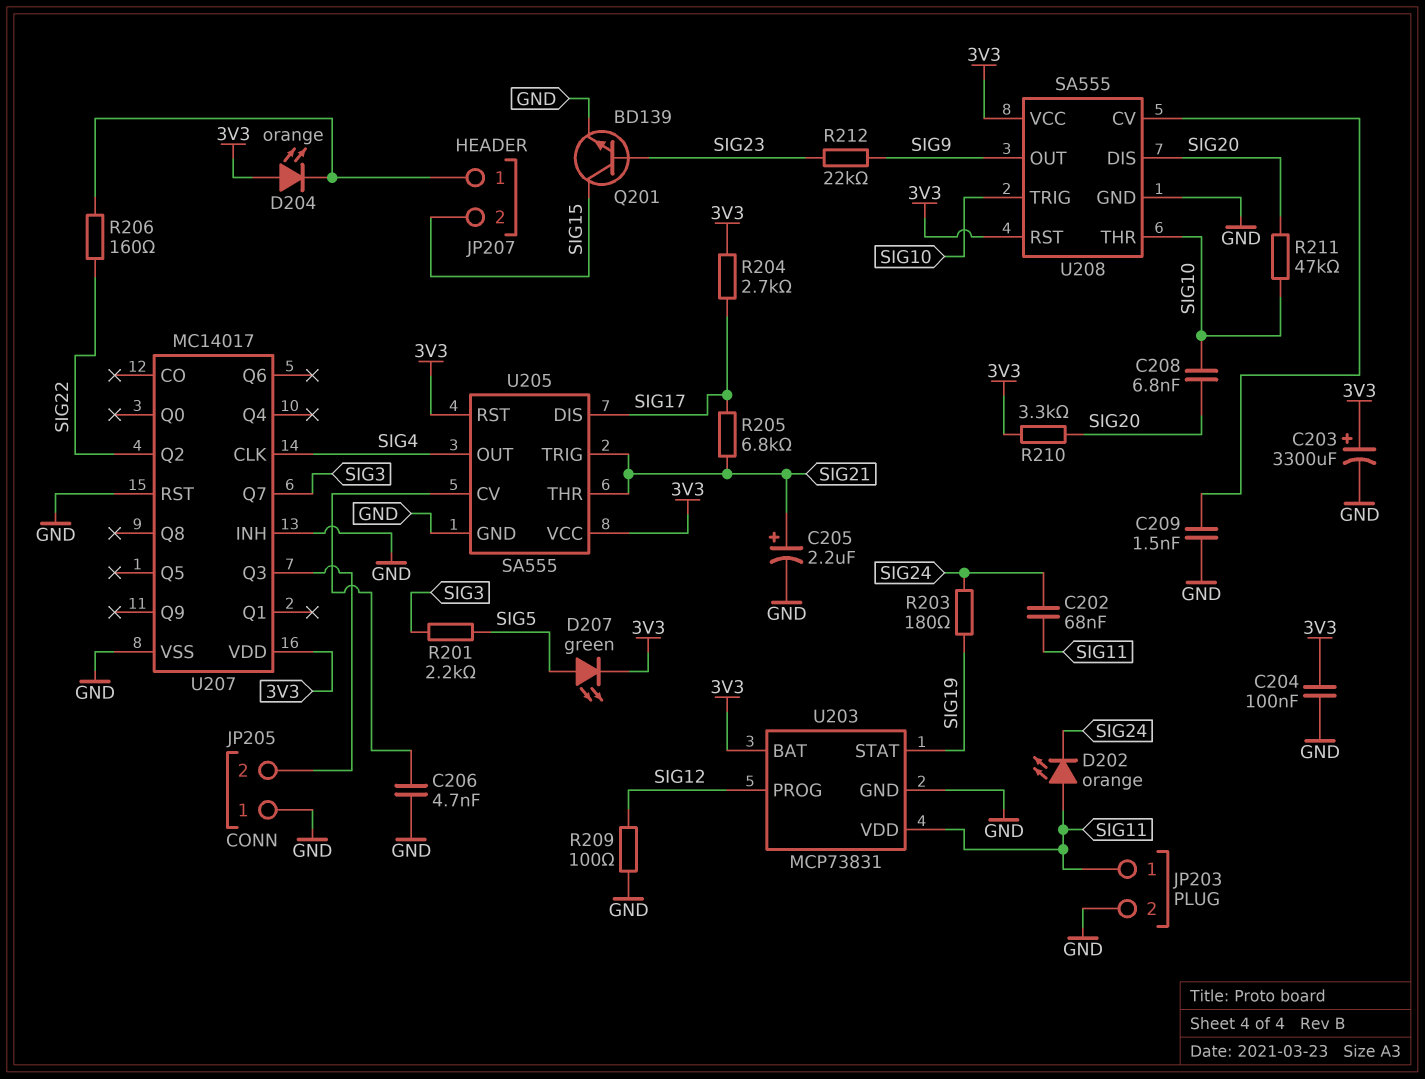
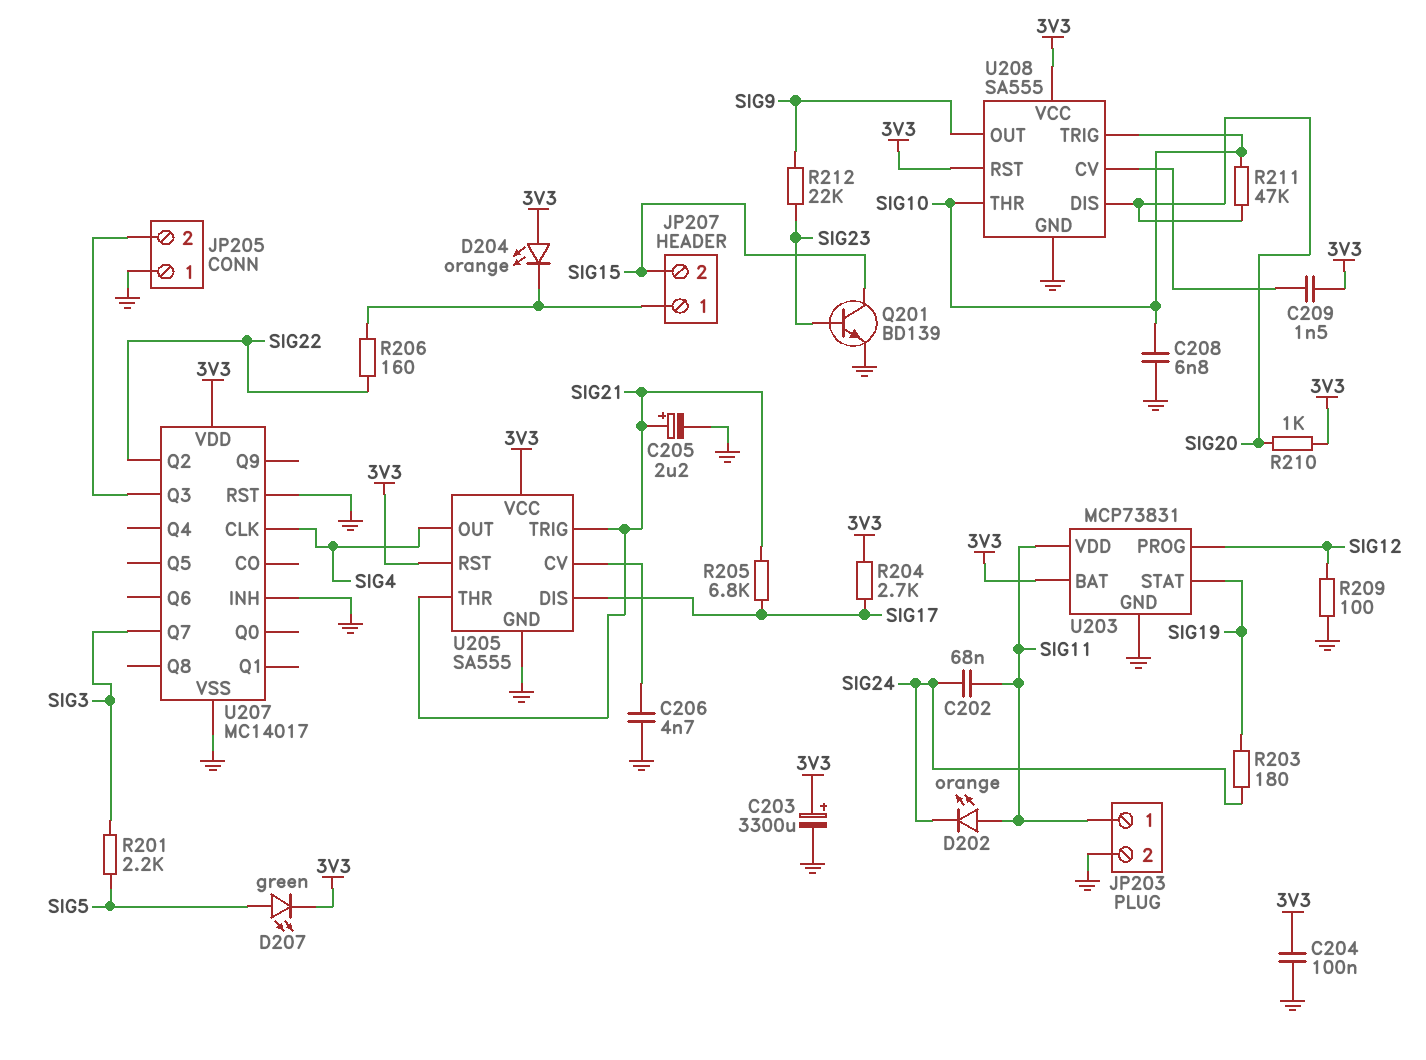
C208: 6.8nF (SIG10, SIG20) -> 6.8nF (GND, SIG10)
C209: 1.5nF (GND, U208/CV) -> 1.5nF (3V3, U208/CV)
R210: 3.3k (3V3, SIG20) -> 1k (3V3, SIG20)

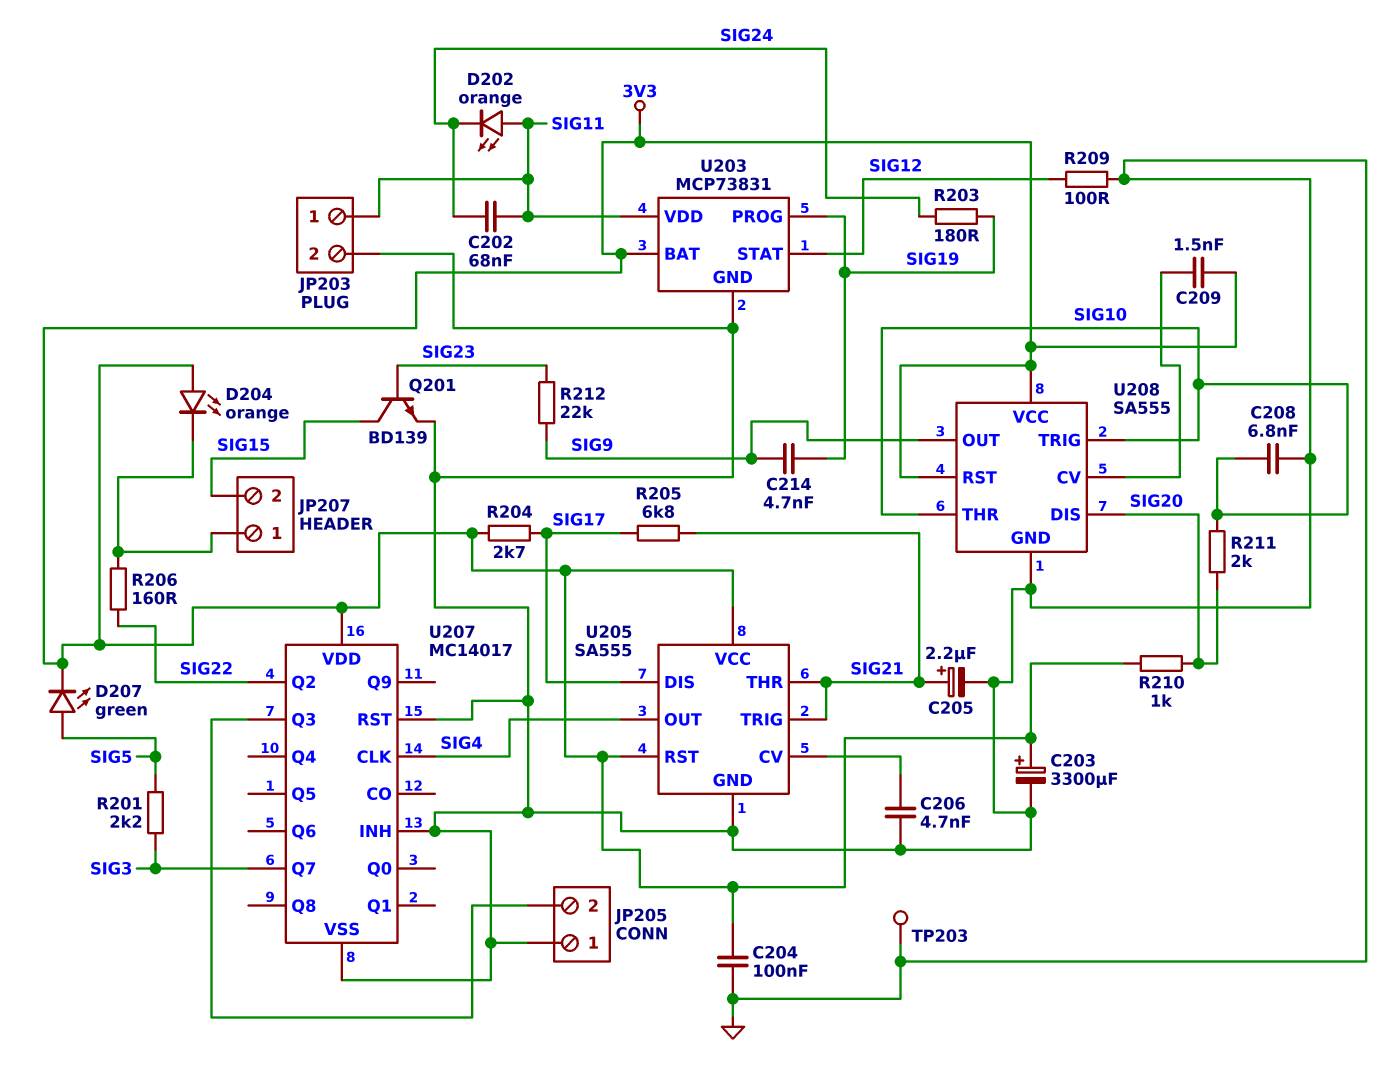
C214: none -> 4.7nF (SIG9, SIG19)
R211: 47k (SIG10, SIG20) -> 2k (SIG10, SIG20)
TP203: none -> test point (GND)
U203 pin PROG: SIG12 -> SIG19
U203 pin STAT: SIG19 -> SIG12

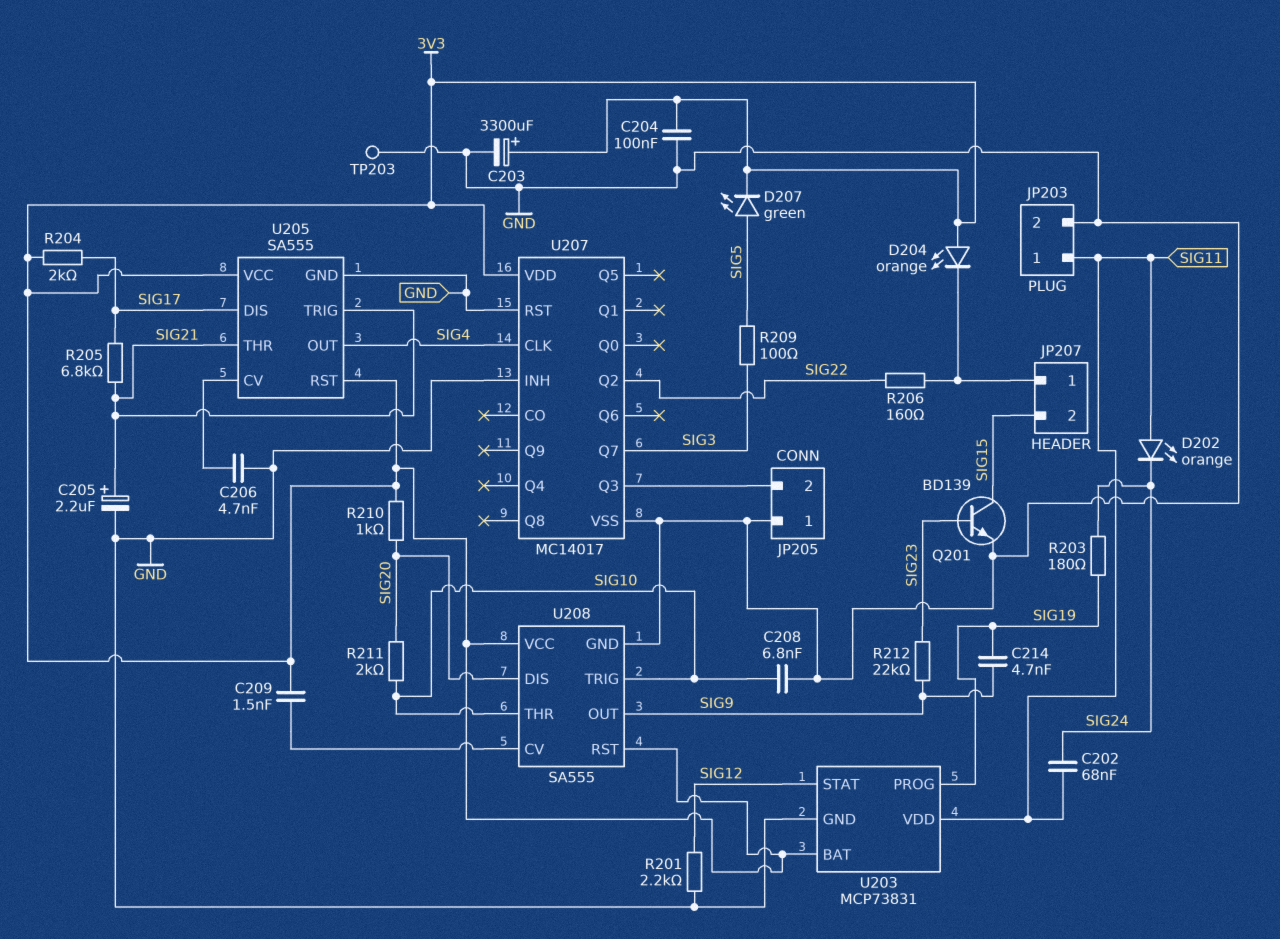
R201: 2.2k (SIG3, SIG5) -> 2.2k (GND, SIG12)
R204: 2.7k (3V3, SIG17) -> 2k (3V3, SIG17)
R209: 100 (GND, SIG12) -> 100 (SIG3, SIG5)

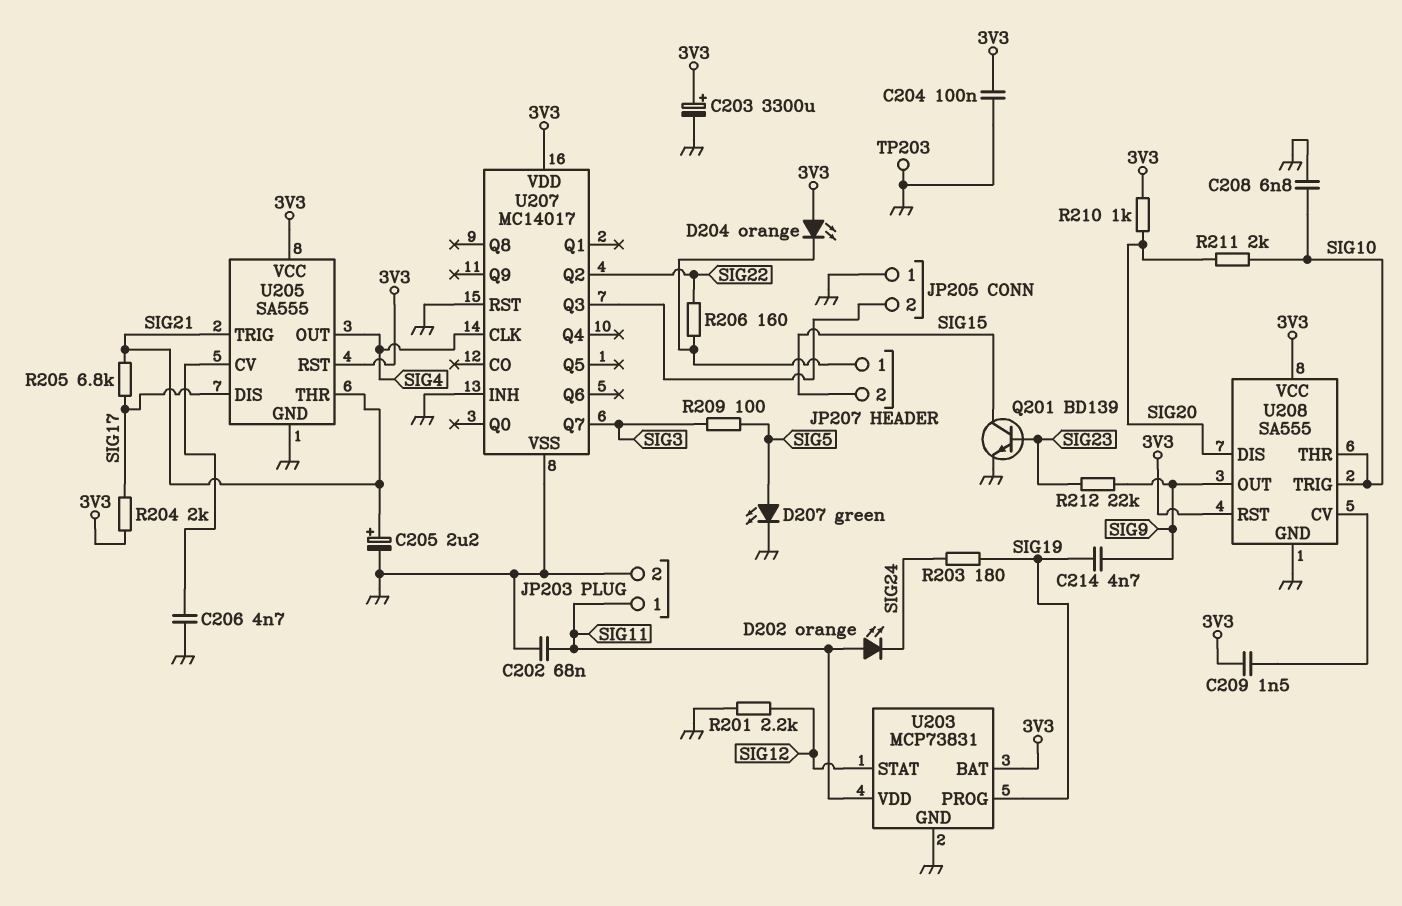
C202: 68nF (SIG11, SIG24) -> 68nF (GND, SIG11)
D207: LED green (A SIG5, K 3V3) -> LED green (A SIG5, K GND)

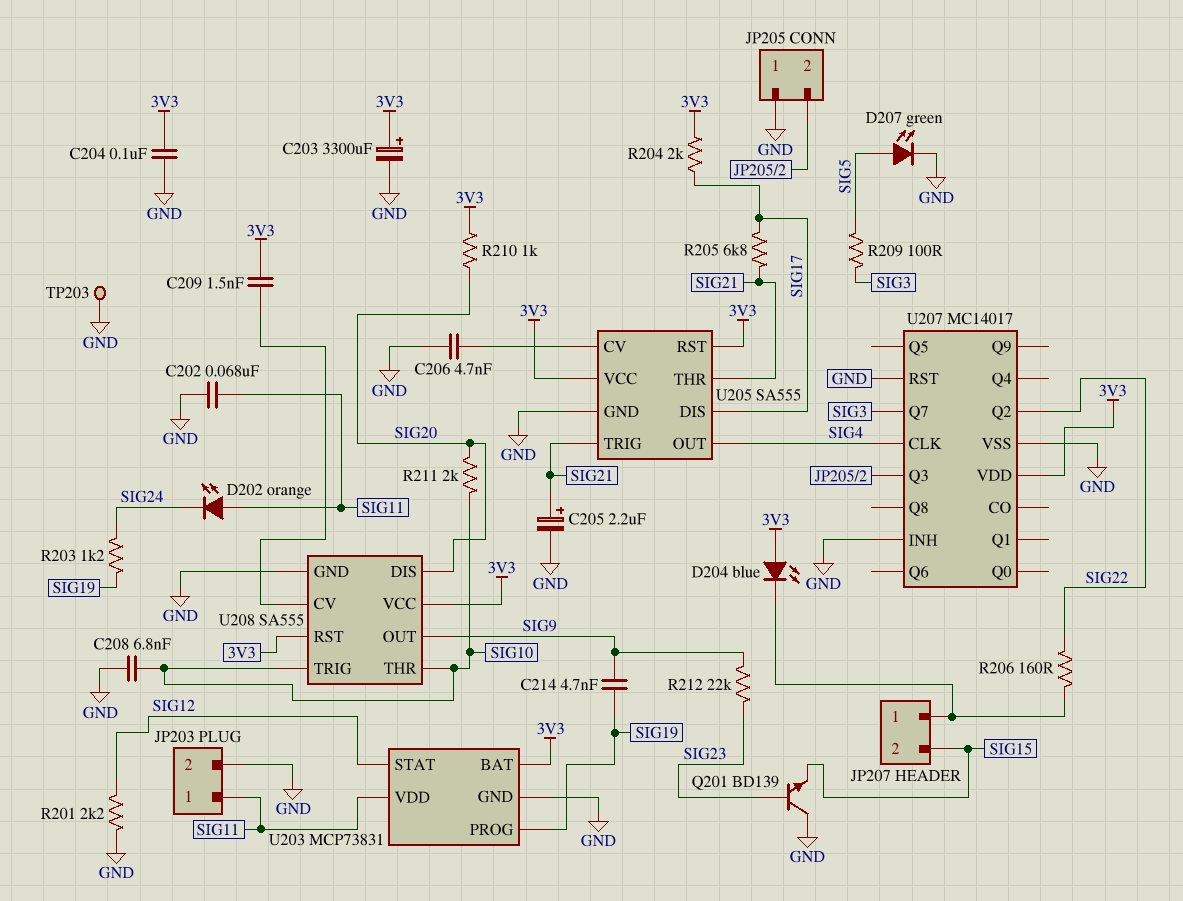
D204: LED orange (A 3V3, K JP207/1) -> LED blue (A 3V3, K JP207/1)
Q201: NPN BD139 (B SIG23, C SIG15, E GND) -> NPN BD139 (B SIG23, C GND, E SIG15)
R203: 180 (SIG19, SIG24) -> 1.2k (SIG19, SIG24)

